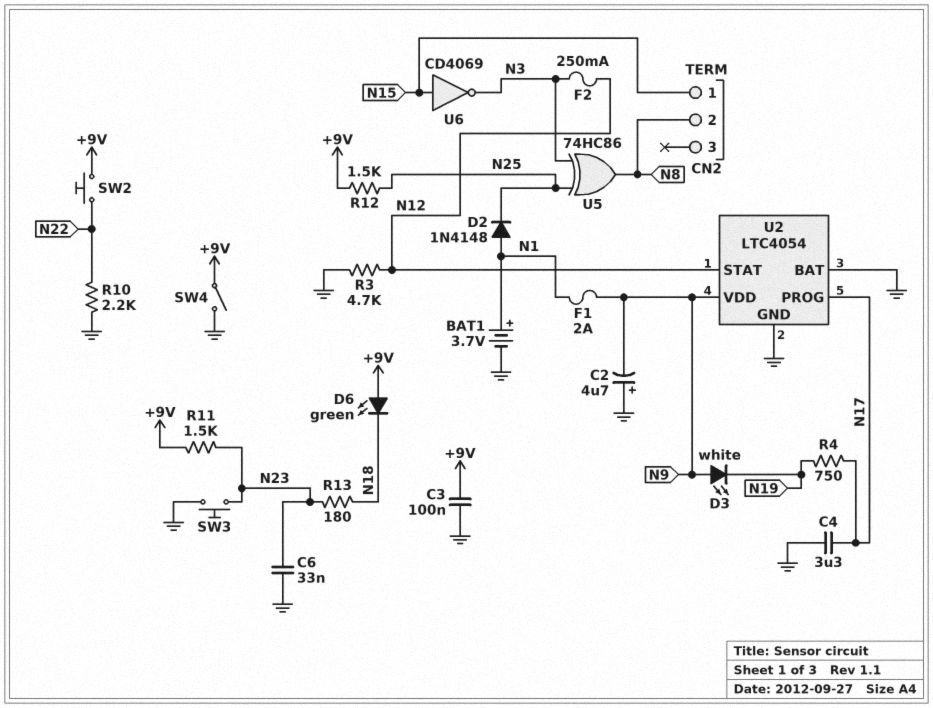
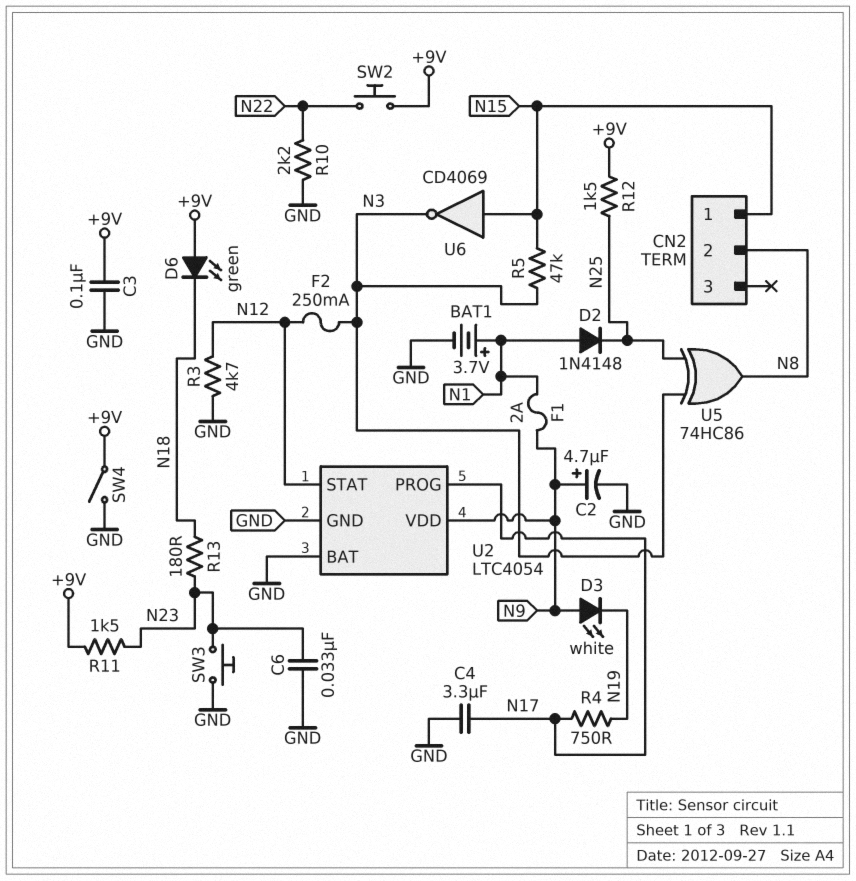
C2: 4.7uF (plus GND, minus N9) -> 4.7uF (plus N9, minus GND)
R5: none -> 47k (N3, N15)

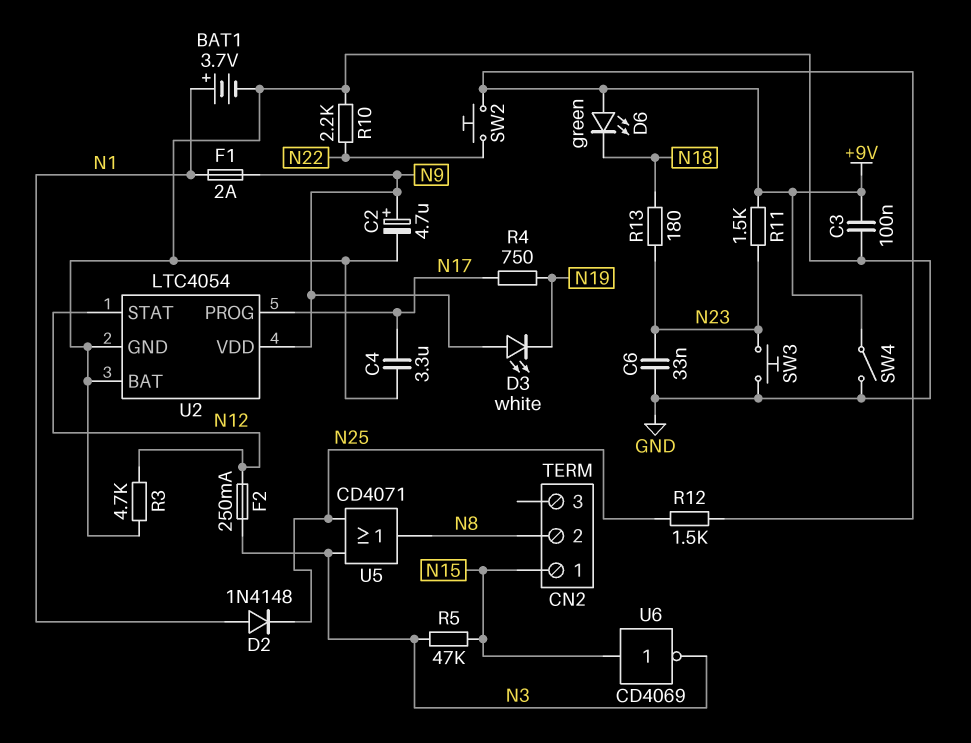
U5: XOR 74HC86 (in N3, in N25, out N8) -> OR CD4071 (in N3, in N25, out N8)

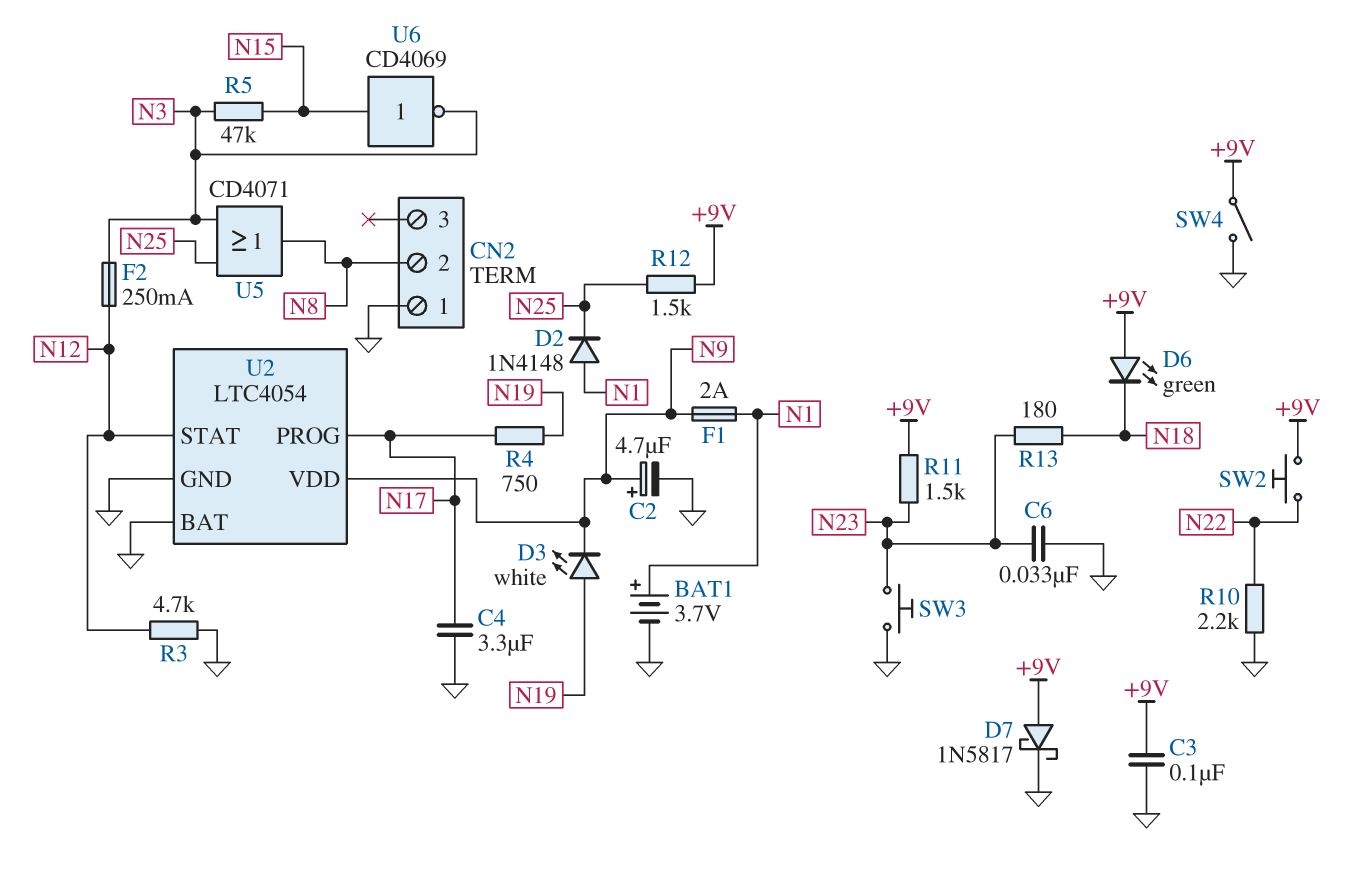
CN2 pin 1: N15 -> GND
D3: LED white (A N9, K N19) -> LED white (A N19, K N9)
D7: none -> schottky 1N5817 (A +9V, K GND)

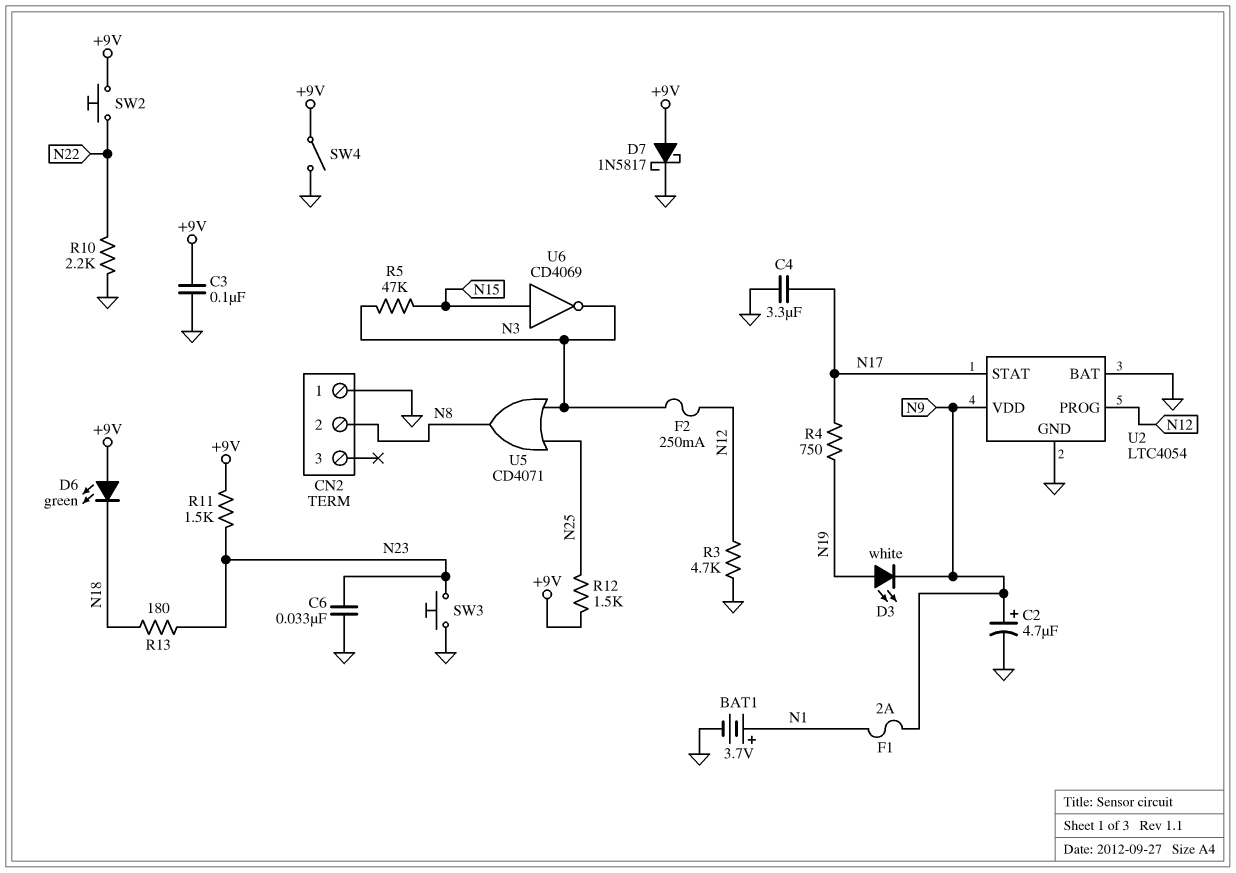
D2: diode 1N4148 (A N1, K N25) -> none
U2 pin PROG: N17 -> N12
U2 pin STAT: N12 -> N17

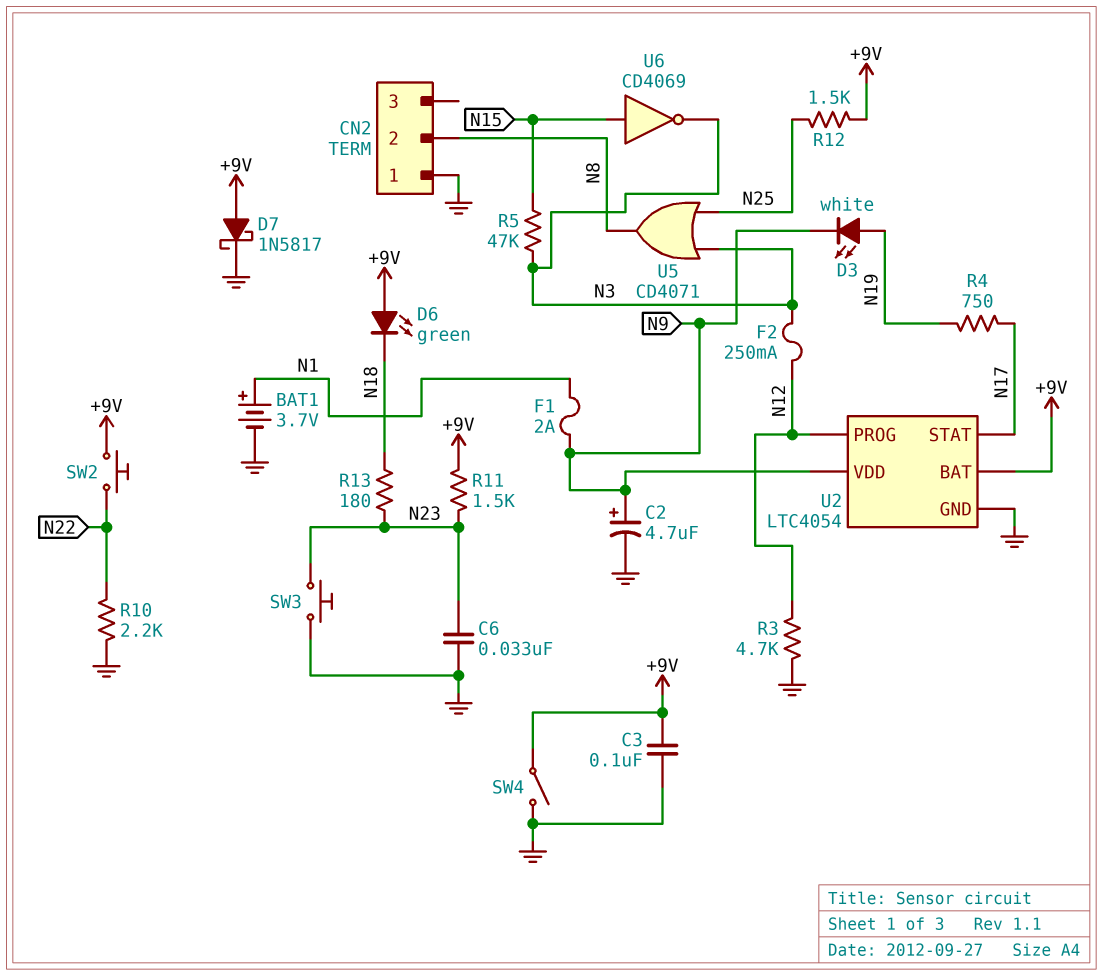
C4: 3.3uF (GND, N17) -> none
U2 pin BAT: GND -> +9V

